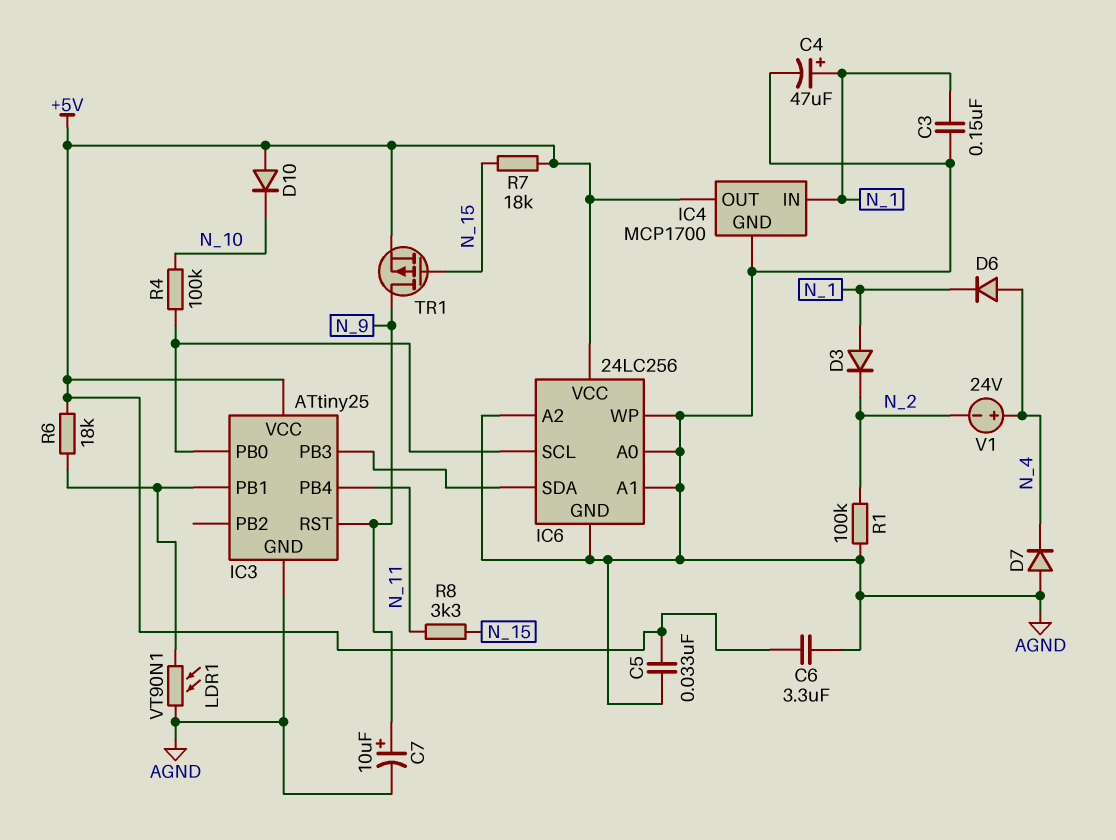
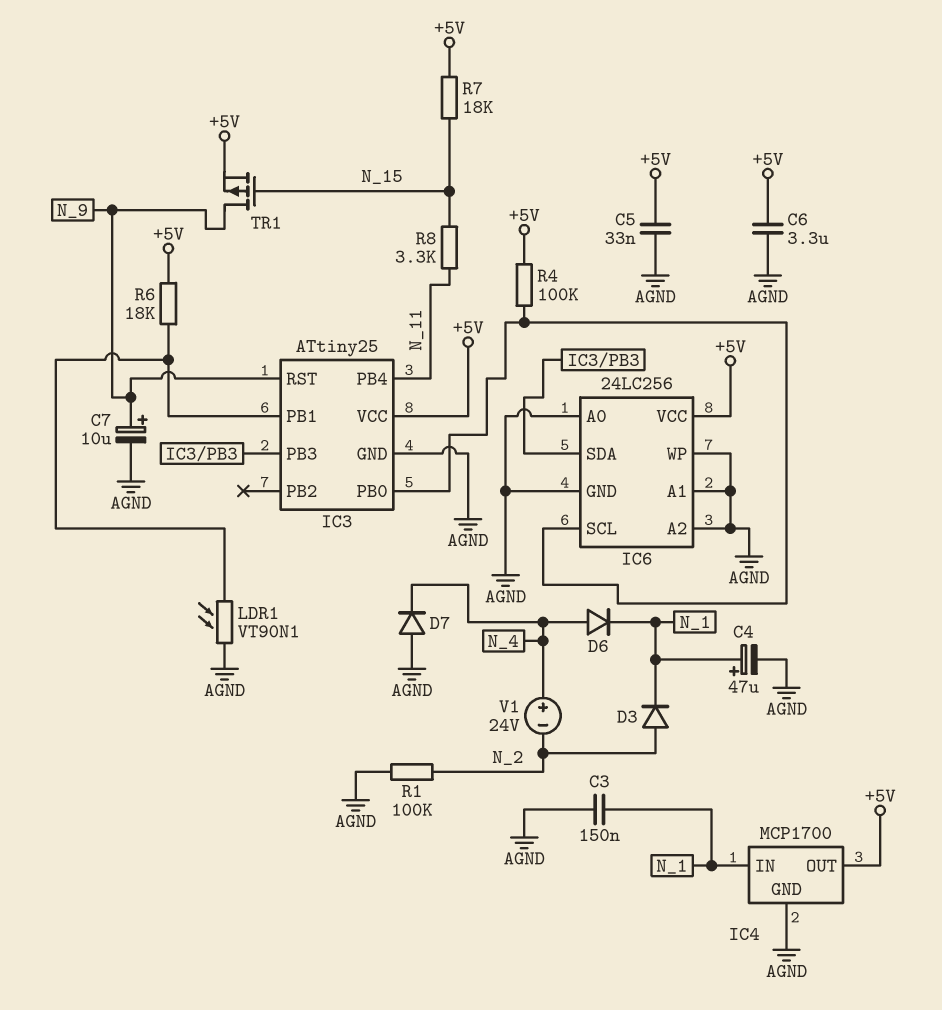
D3: diode (A N_1, K N_2) -> diode (A N_2, K N_1)
D10: diode (A +5V, K N_10) -> none
R4: 100k (IC3/PB0, N_10) -> 100k (+5V, IC3/PB0)

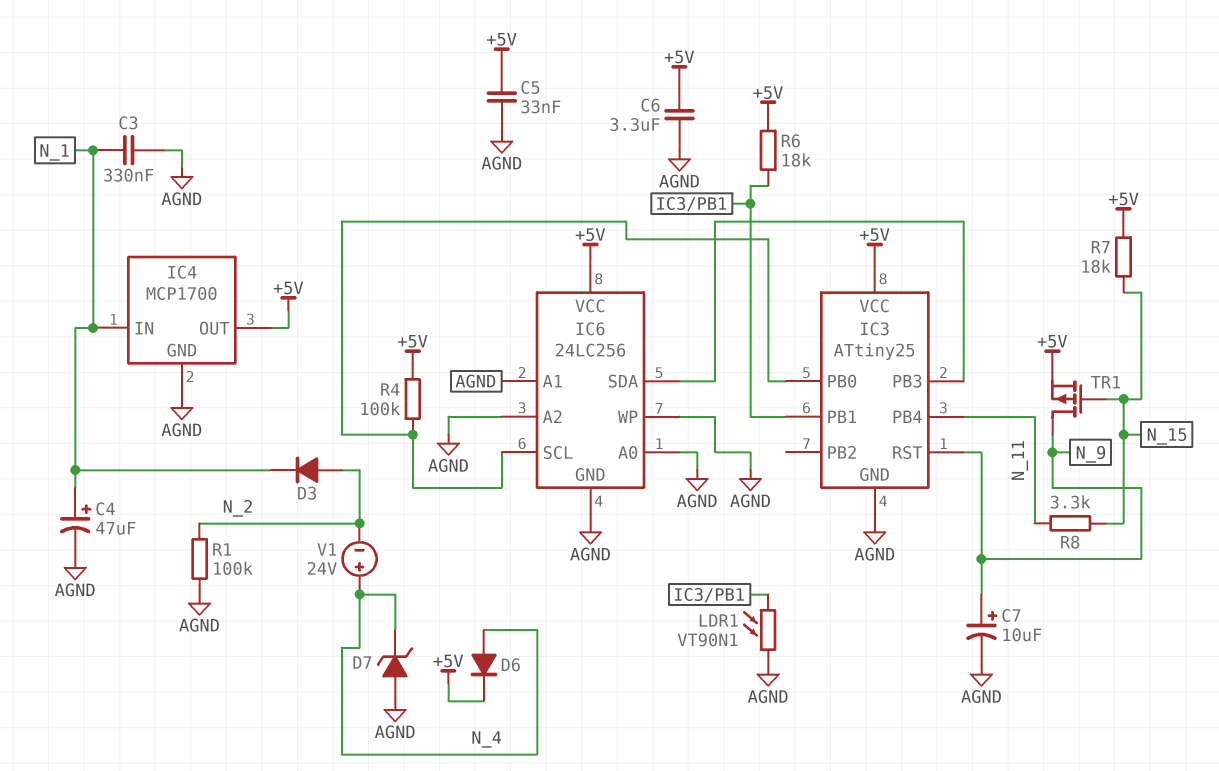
C3: 150nF (AGND, N_1) -> 330nF (AGND, N_1)
D6: diode (A N_4, K N_1) -> diode (A N_4, K +5V)
D7: diode (A AGND, K N_4) -> zener (A AGND, K N_4)

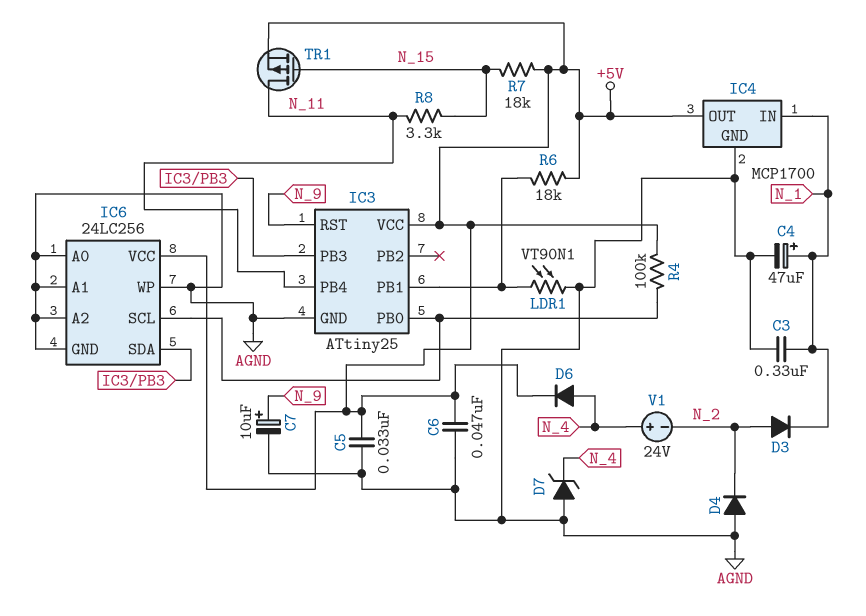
C6: 3.3uF (+5V, AGND) -> 47nF (+5V, AGND)
D4: none -> diode (A AGND, K N_2)
R1: 100k (AGND, N_2) -> none
TR1: PMOS (G N_15, D N_9, S +5V) -> PMOS (G N_15, D N_11, S +5V)

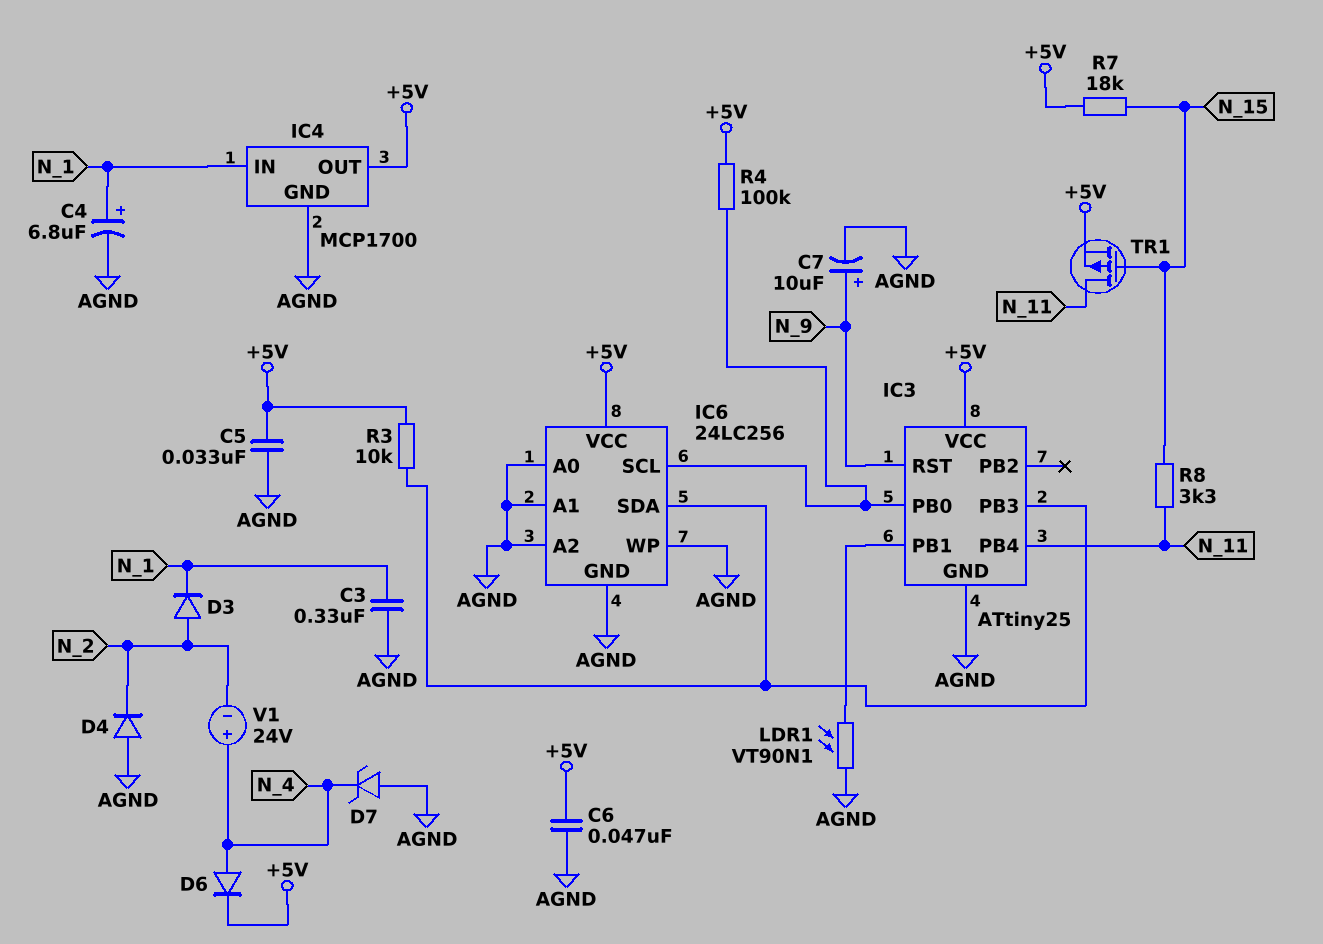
C4: 47uF (plus N_1, minus AGND) -> 6.8uF (plus N_1, minus AGND)
R3: none -> 10k (+5V, IC3/PB3)
R6: 18k (+5V, IC3/PB1) -> none

